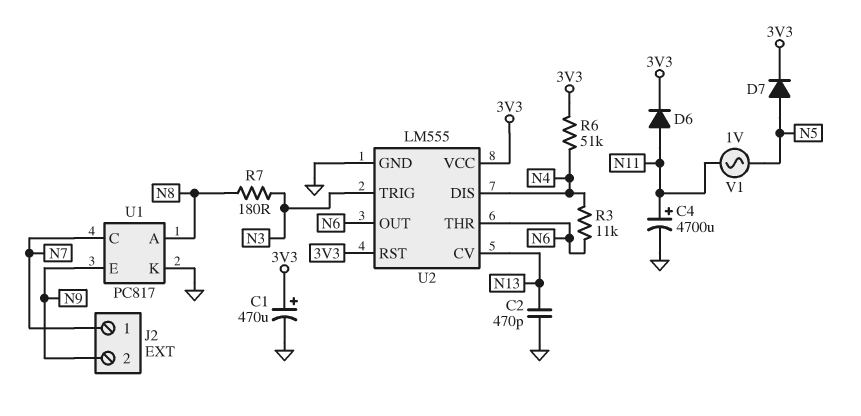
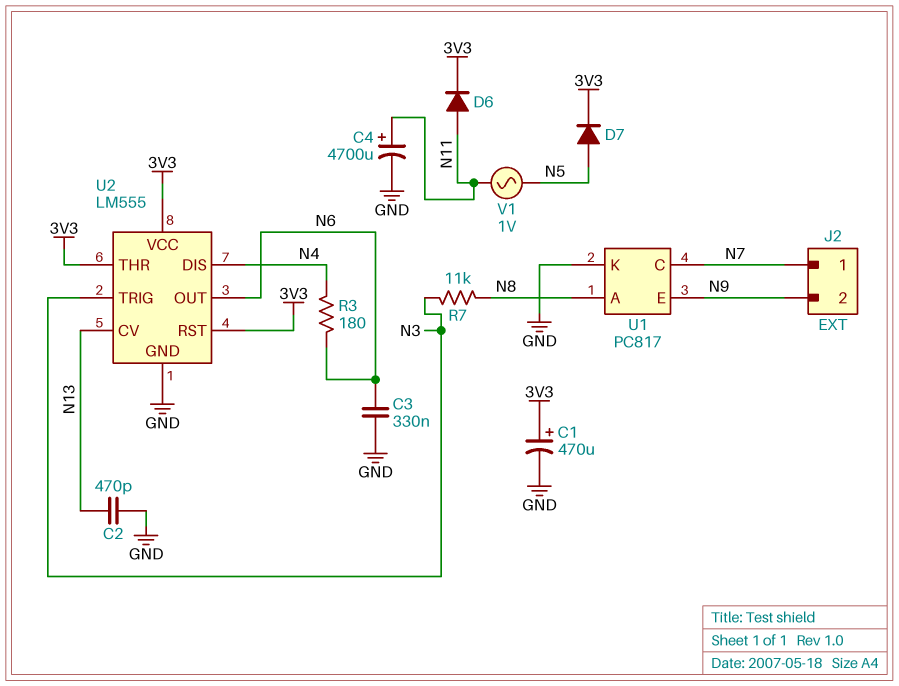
C3: none -> 330nF (GND, N6)
R3: 11k (N4, N6) -> 180 (N4, N6)
R6: 51k (3V3, N4) -> none
R7: 180 (N3, N8) -> 11k (N3, N8)
U2 pin THR: N6 -> 3V3

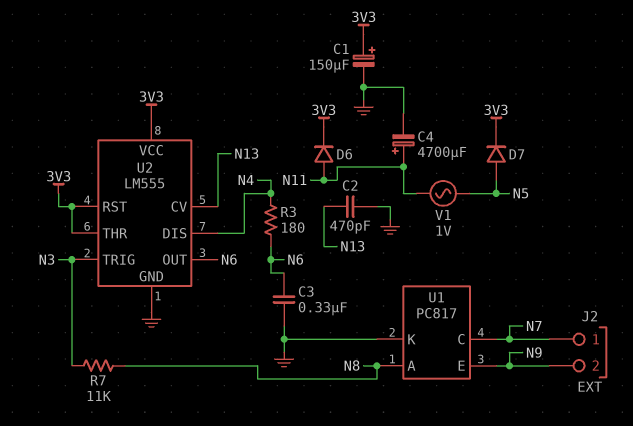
C1: 470uF (plus 3V3, minus GND) -> 150uF (plus 3V3, minus GND)

